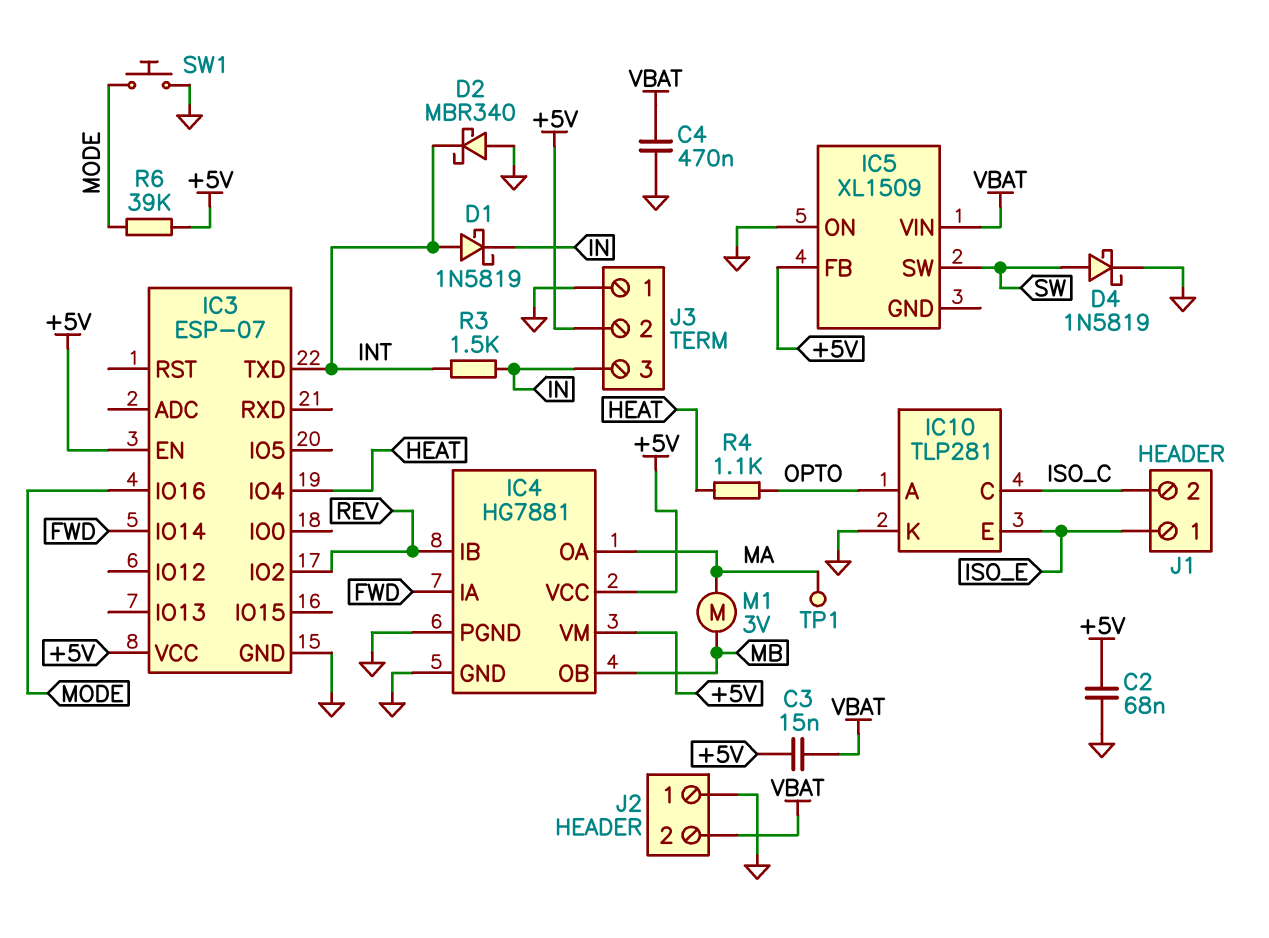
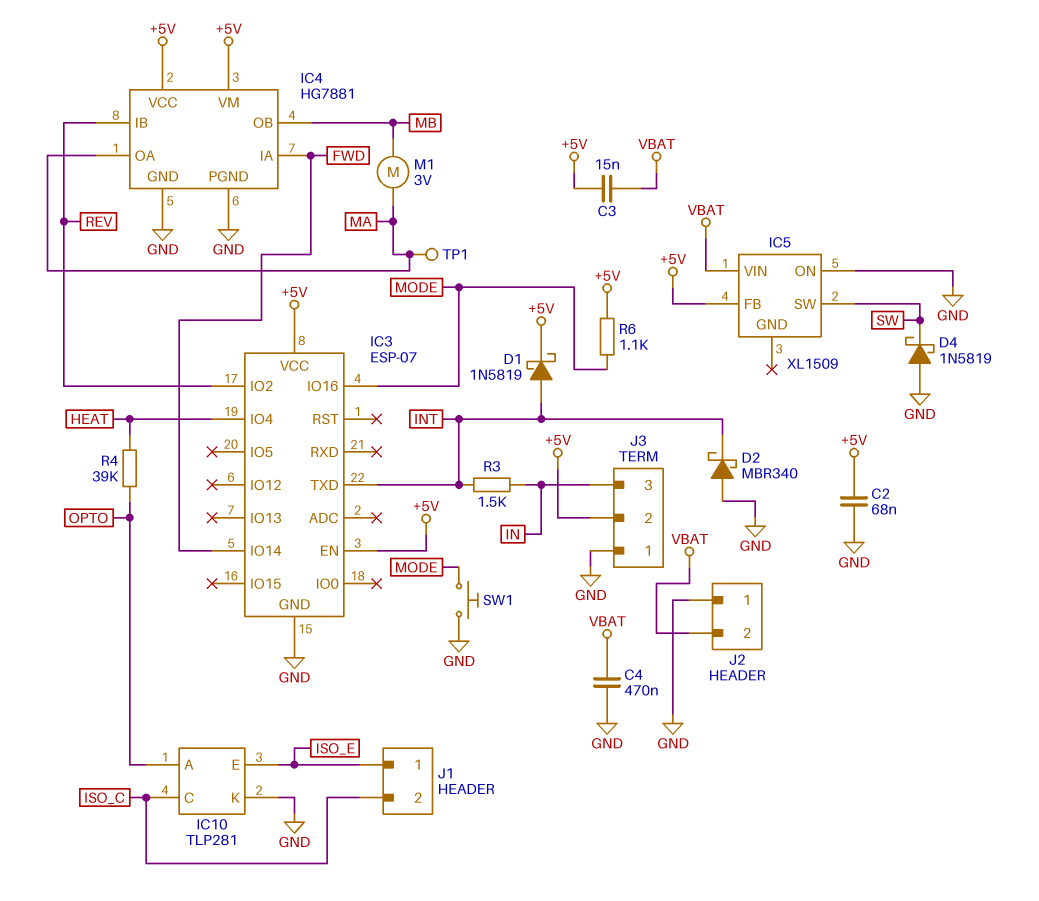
D1: schottky 1N5819 (A INT, K IN) -> schottky 1N5819 (A INT, K +5V)
D4: schottky 1N5819 (A SW, K GND) -> schottky 1N5819 (A GND, K SW)
R4: 1.1k (HEAT, OPTO) -> 39k (HEAT, OPTO)
R6: 39k (+5V, MODE) -> 1.1k (+5V, MODE)

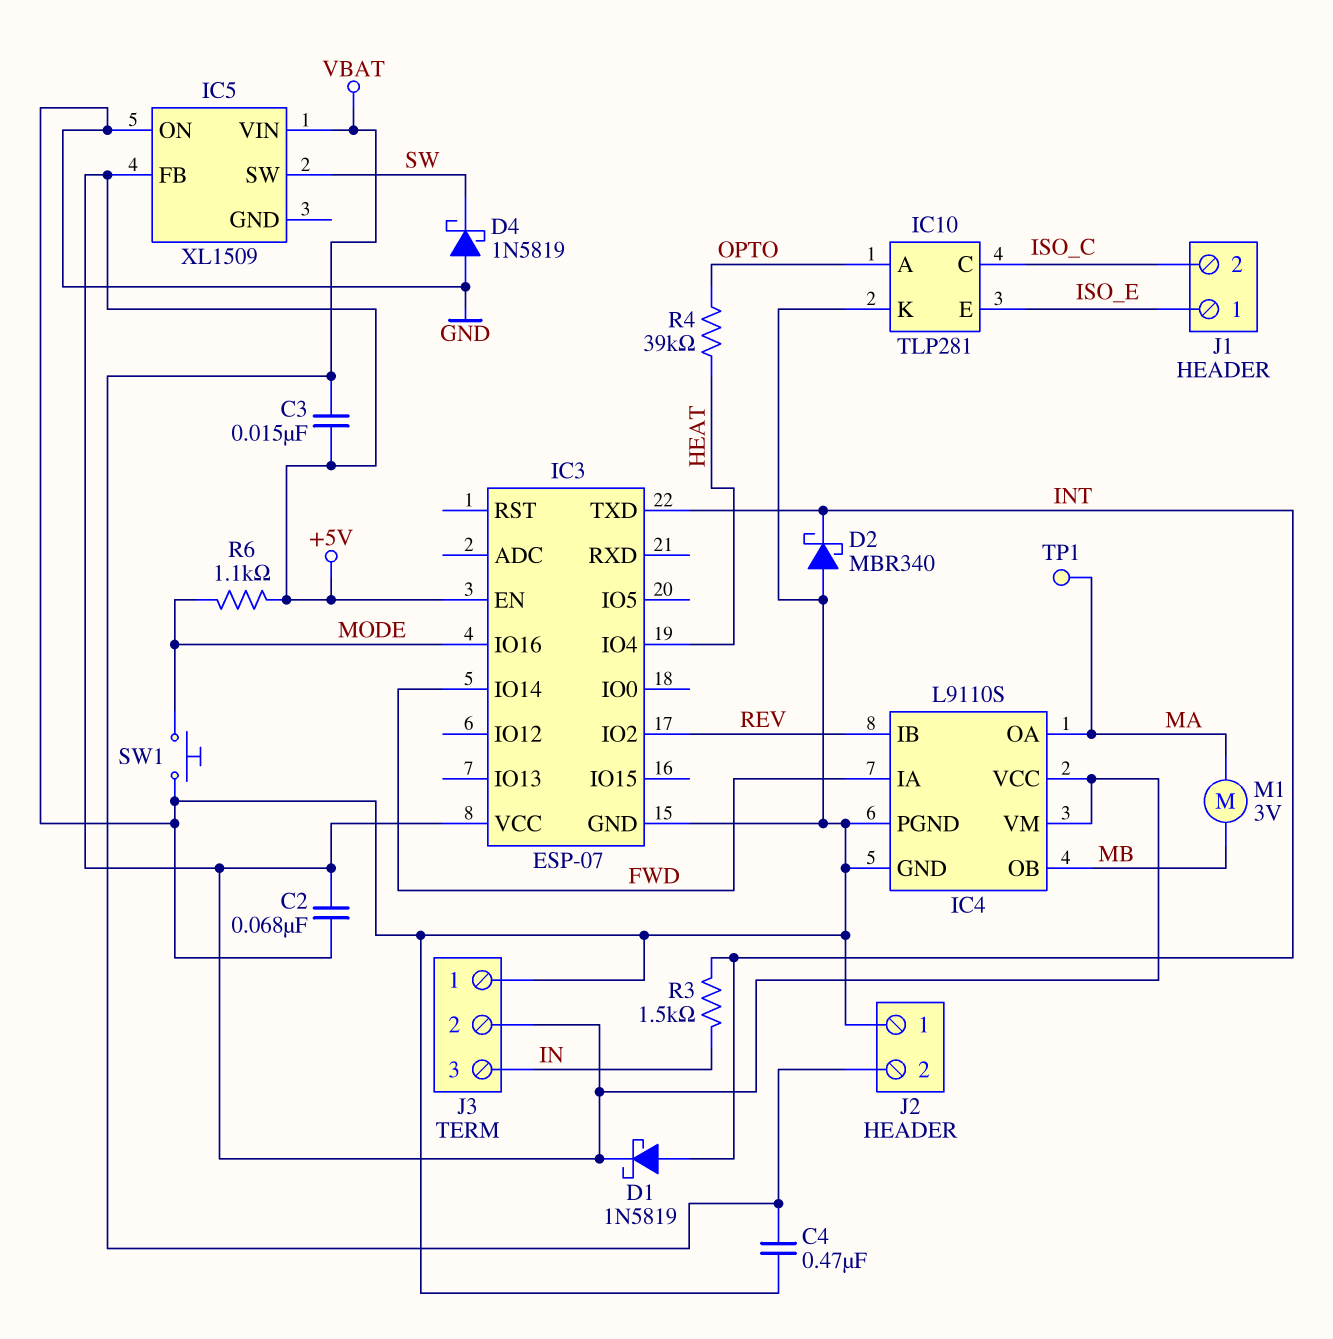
IC4: HG7881 -> L9110S

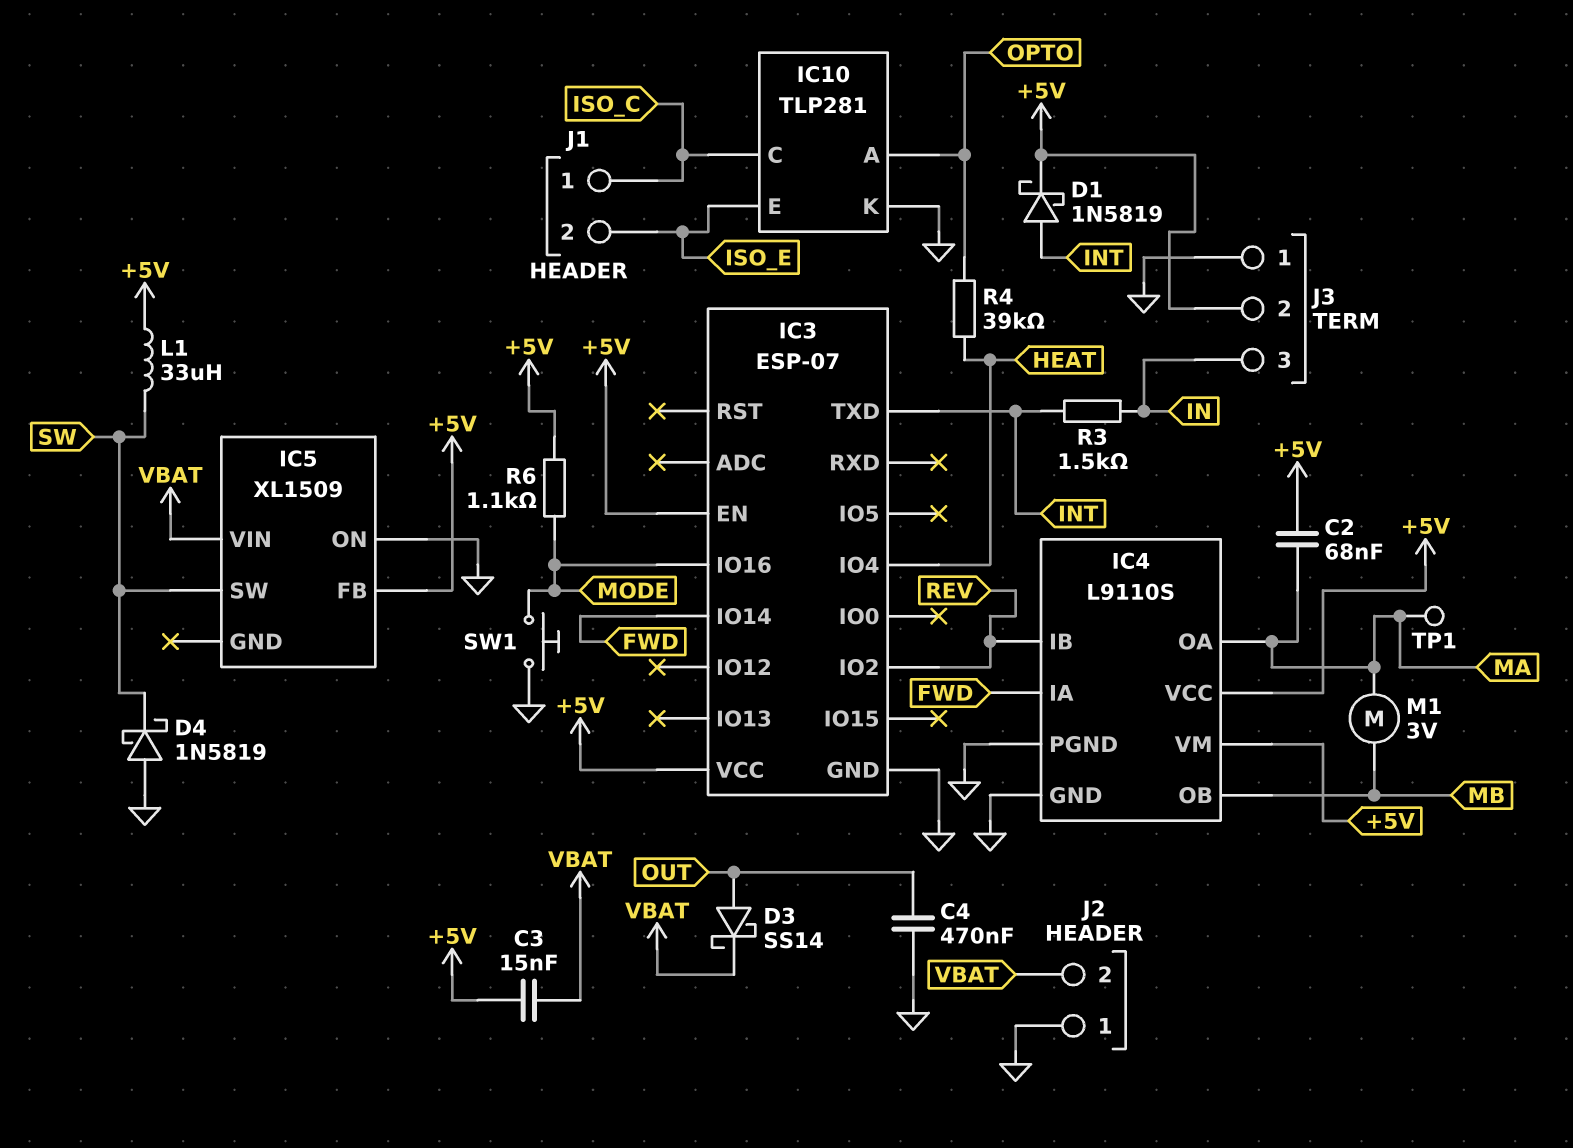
C2: 68nF (+5V, GND) -> 68nF (+5V, MA)
C4: 470nF (GND, VBAT) -> 470nF (GND, OUT)
D2: schottky MBR340 (A GND, K INT) -> none
D3: none -> schottky SS14 (A OUT, K VBAT)
J1 pin 1: ISO_E -> ISO_C
J1 pin 2: ISO_C -> ISO_E
L1: none -> 33uH (+5V, SW)

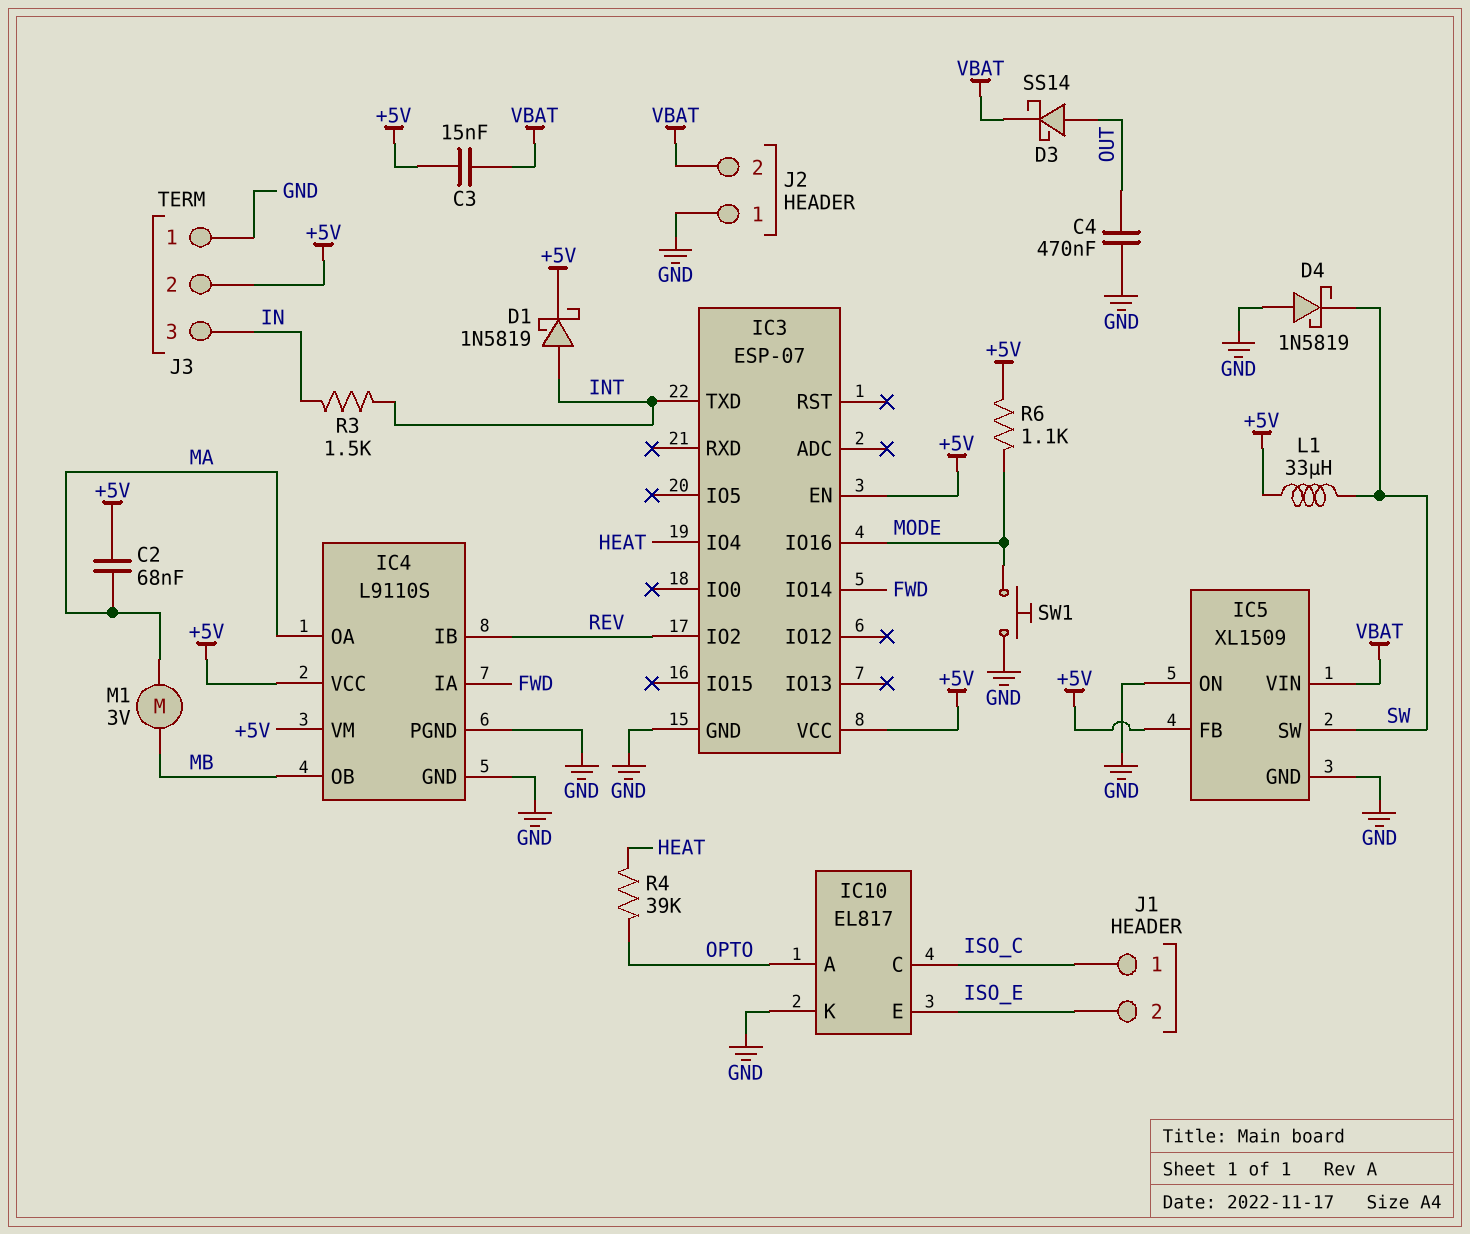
IC5 pin GND: none -> GND
IC10: TLP281 -> EL817
TP1: test point (MA) -> none

